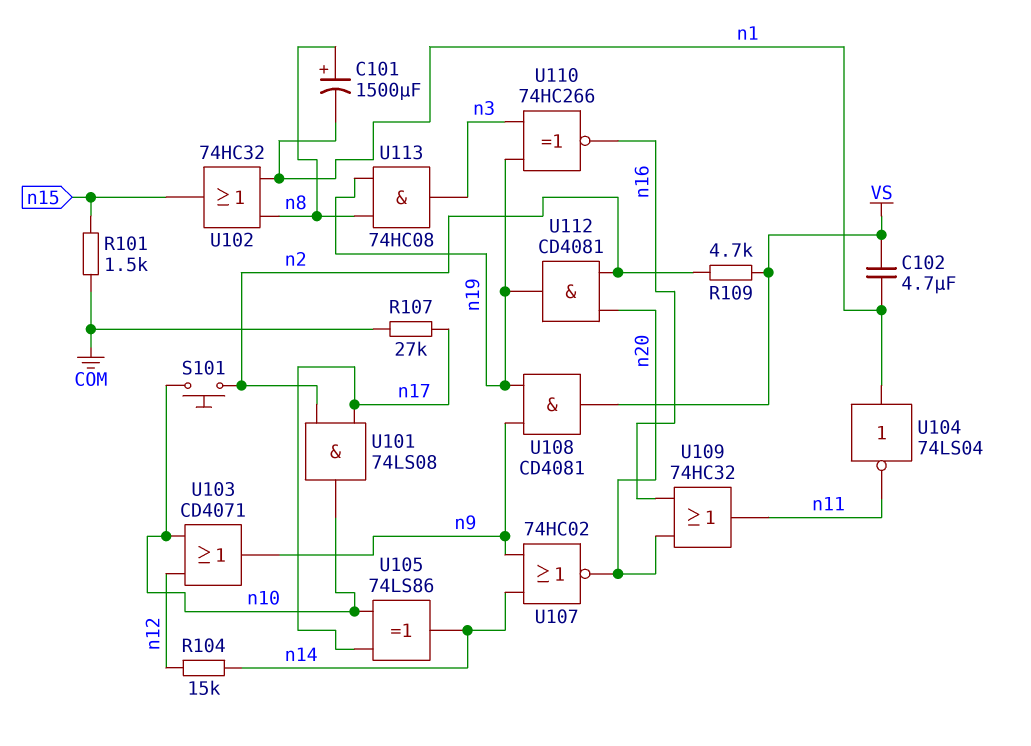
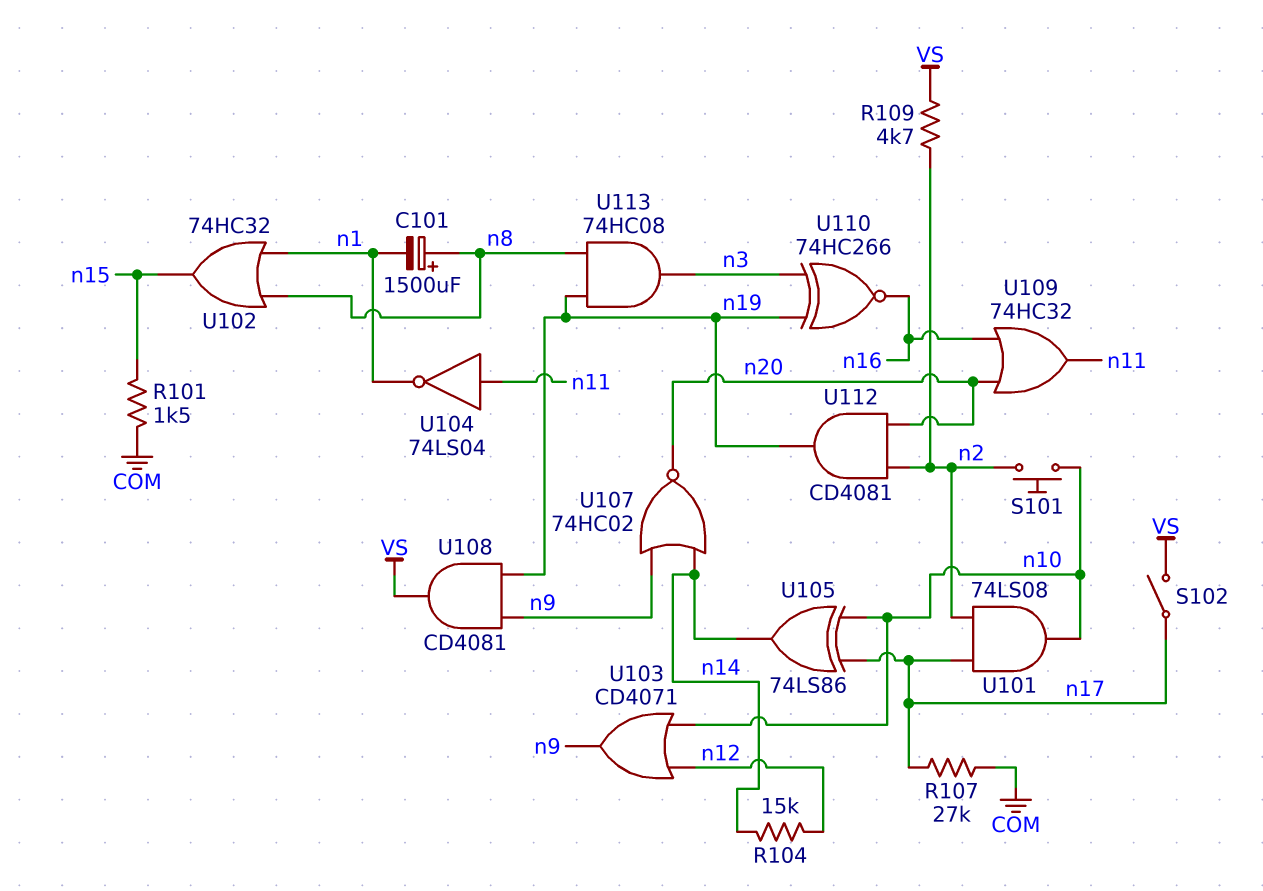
C102: 4.7uF (VS, n1) -> none
S102: none -> switch (VS, n17)
U104: NOT 74LS04 (in n1, out n11) -> NOT 74LS04 (in n11, out n1)

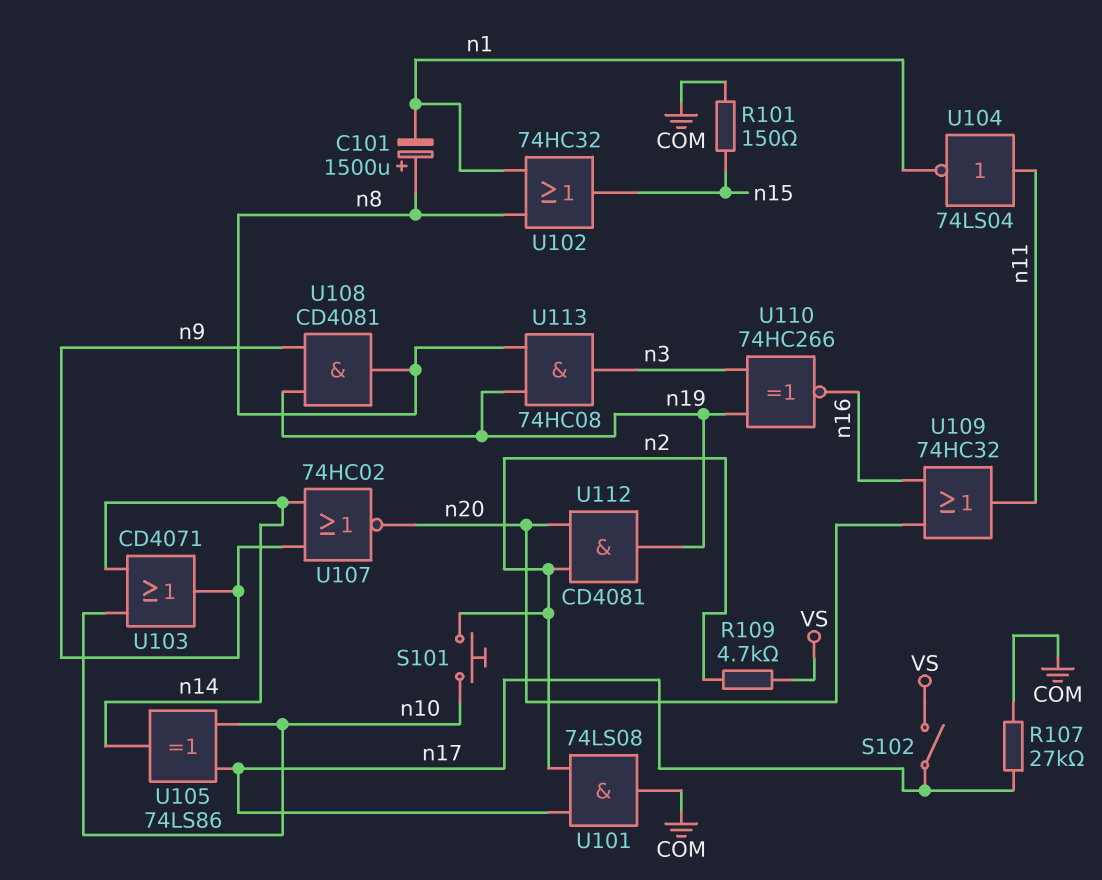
R101: 1.5k (COM, n15) -> 150 (COM, n15)
R104: 15k (n12, n14) -> none
U101: AND 74LS08 (in n2, in n17, out n10) -> AND 74LS08 (in n2, in n17, out COM)
U103: OR CD4071 (in n10, in n12, out n9) -> OR CD4071 (in n10, in n14, out n9)
U108: AND CD4081 (in n9, in n19, out VS) -> AND CD4081 (in n9, in n19, out n8)

